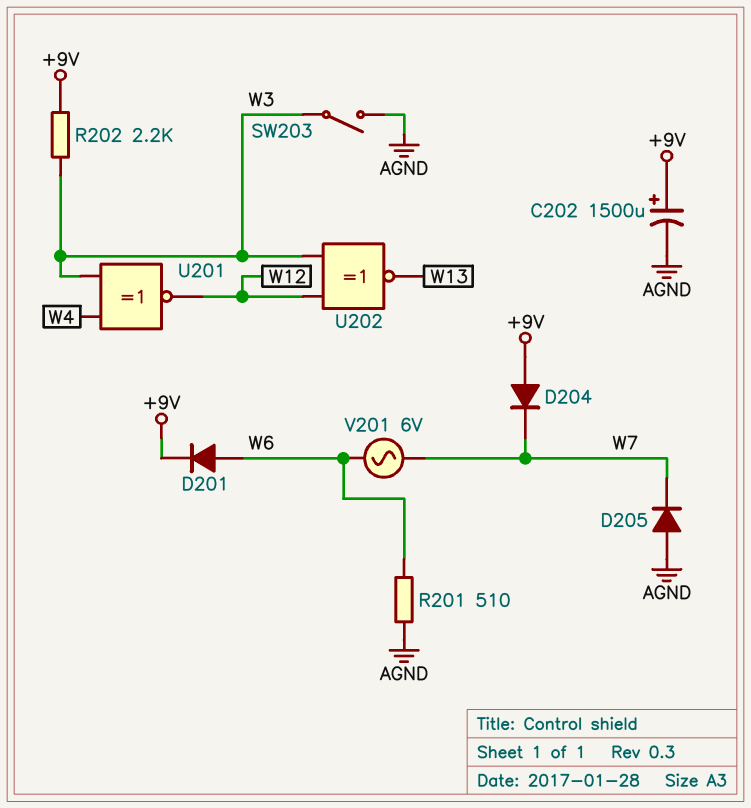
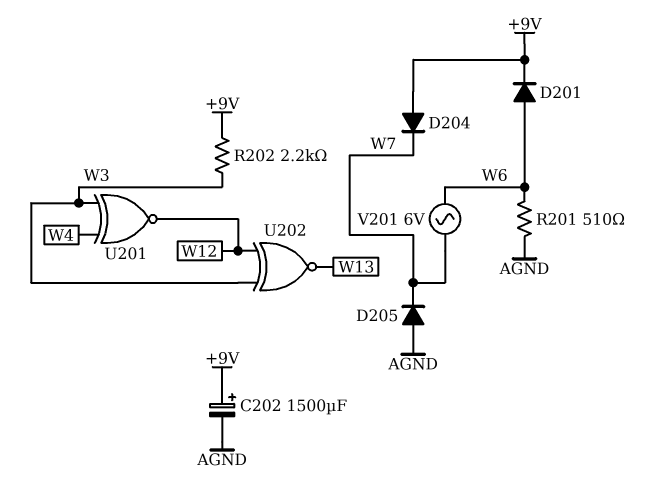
SW203: switch (AGND, W3) -> none

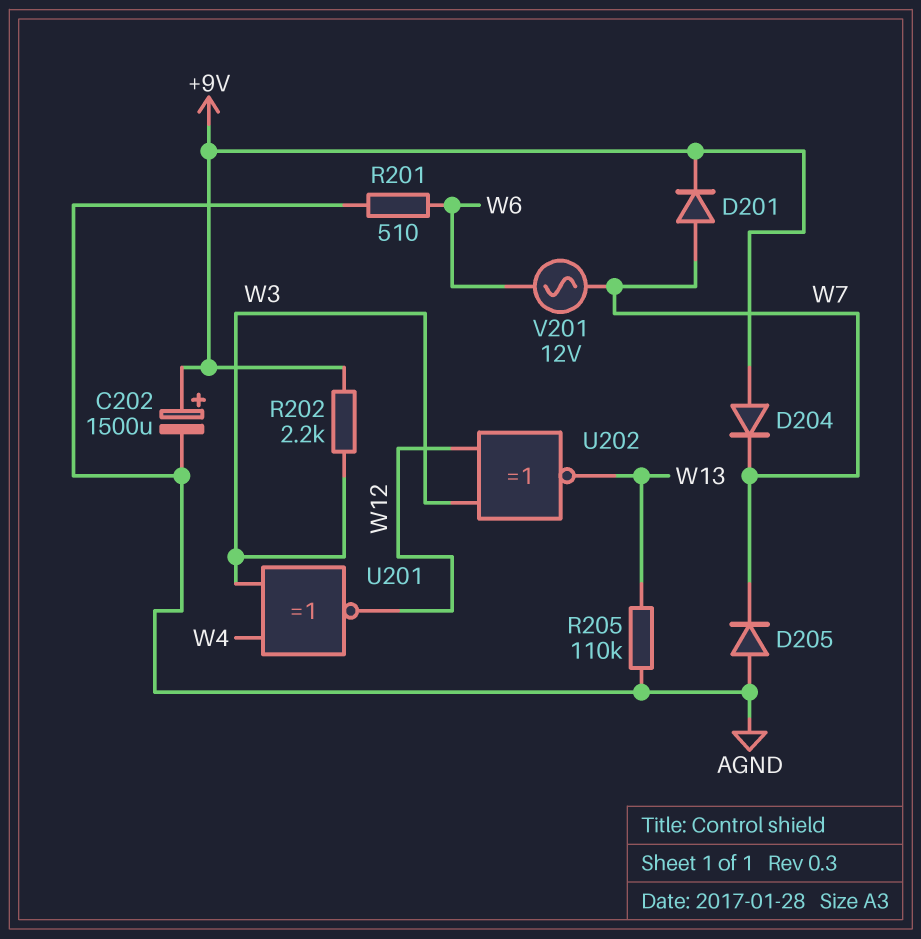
D201: diode (A W6, K +9V) -> diode (A W7, K +9V)
R205: none -> 110k (AGND, W13)
V201: AC 6V (W6, W7) -> AC 12V (W6, W7)

